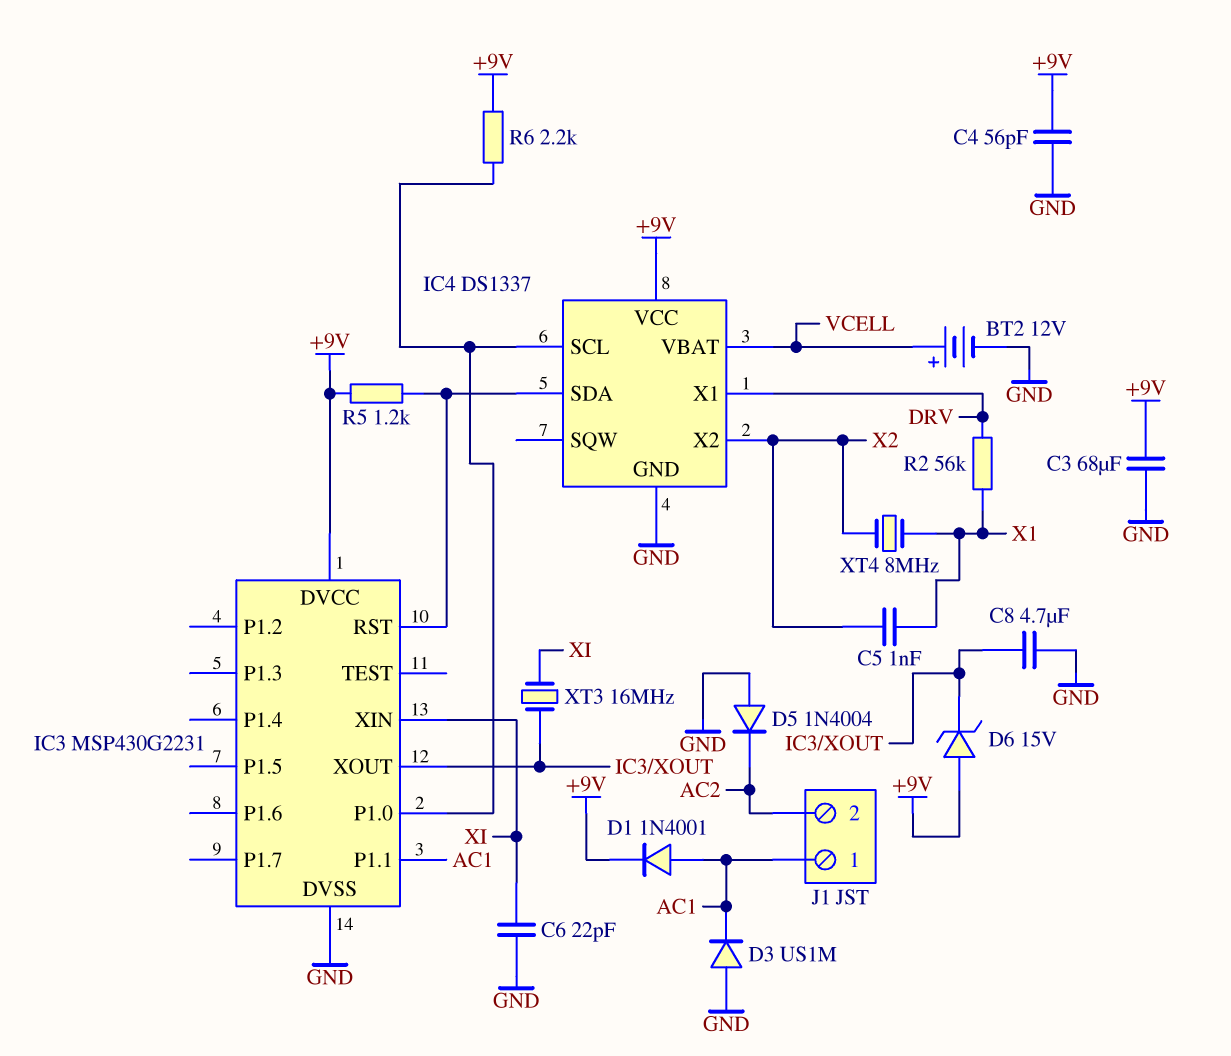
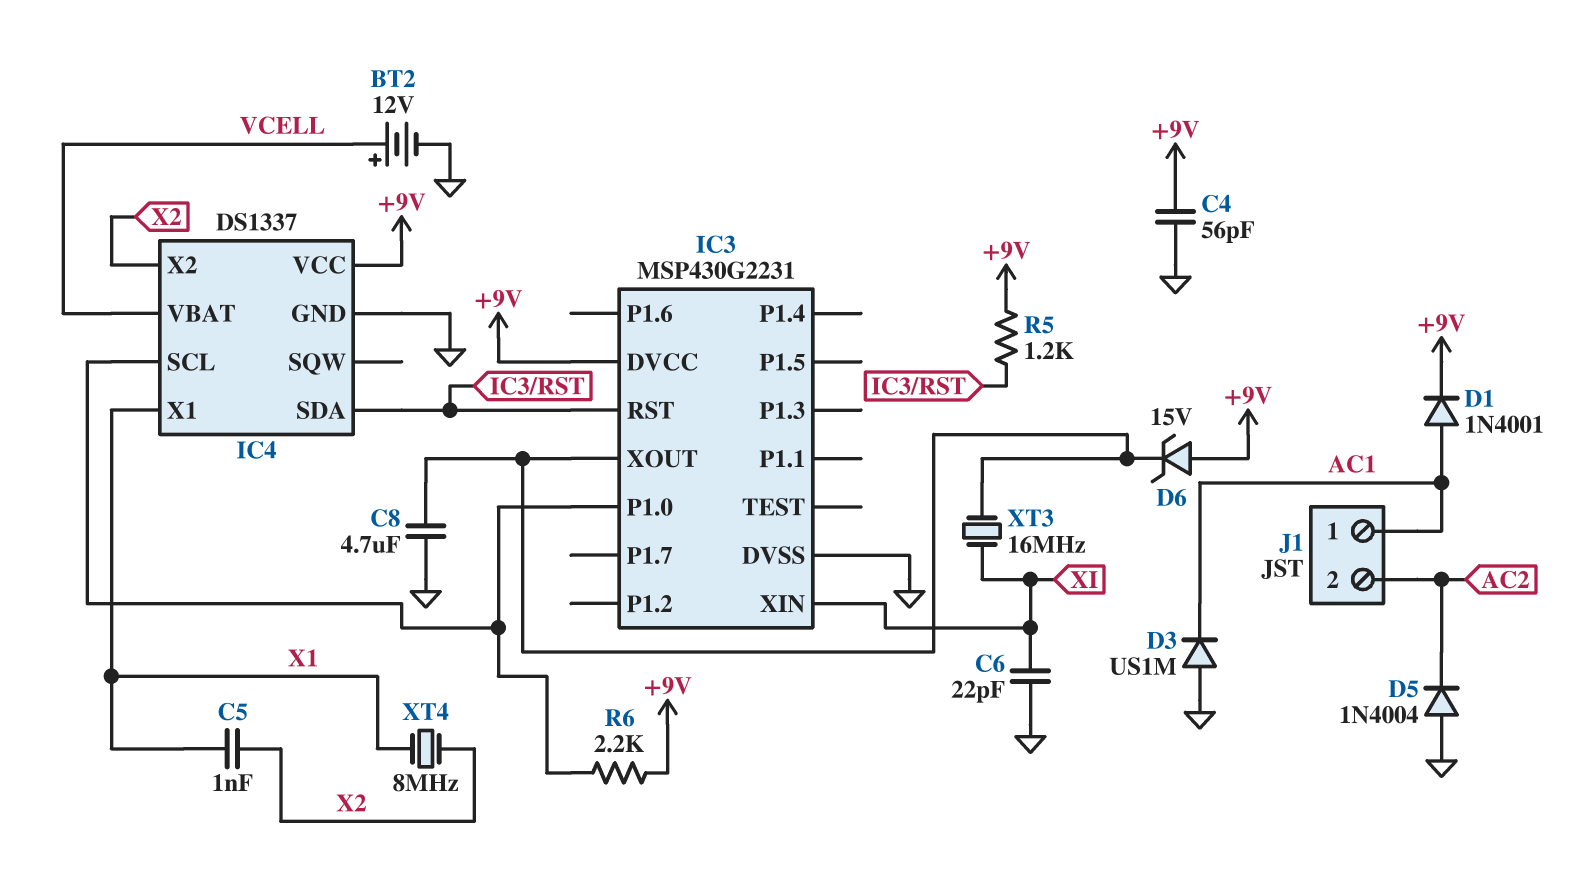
C3: 68uF (+9V, GND) -> none
IC3 pin P1.1: AC1 -> none
IC4 pin X1: DRV -> X1
R2: 56k (DRV, X1) -> none

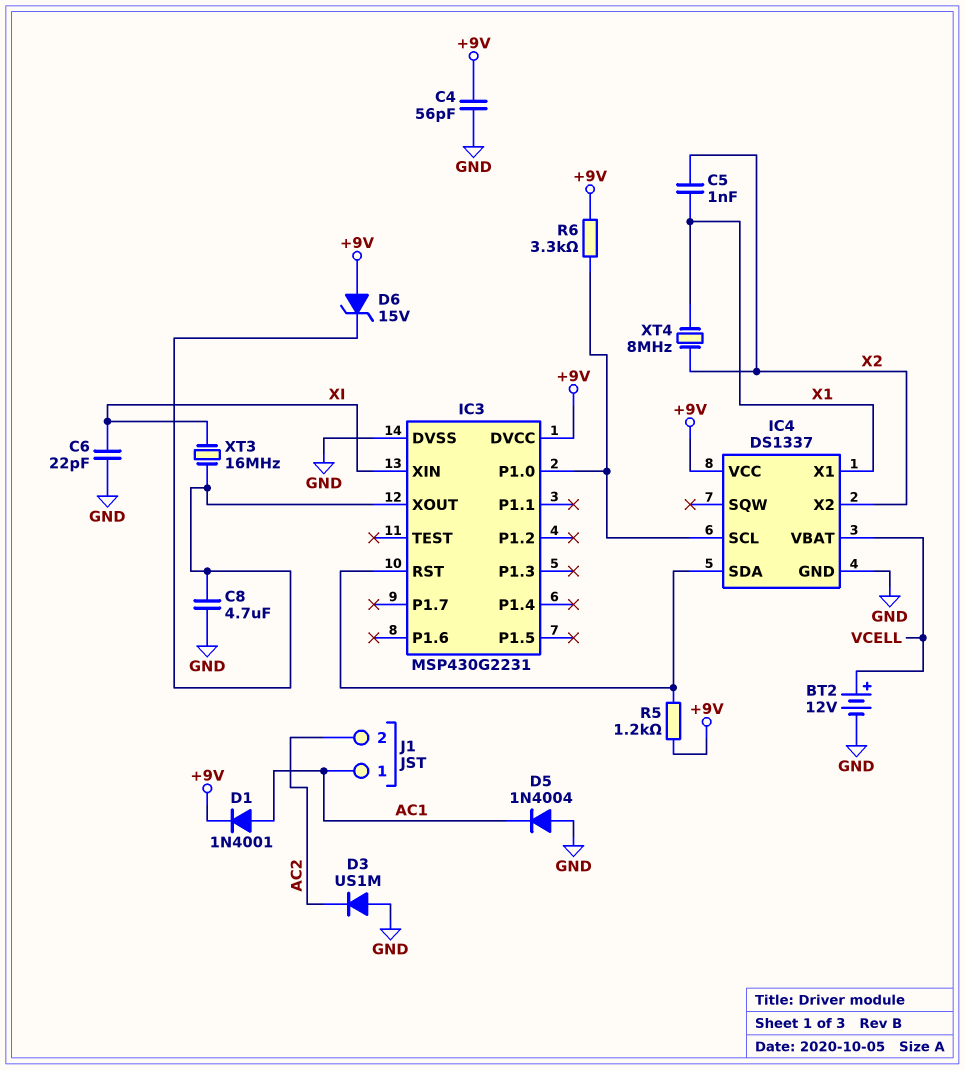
D3: diode US1M (A GND, K AC1) -> diode US1M (A GND, K AC2)
D5: diode 1N4004 (A GND, K AC2) -> diode 1N4004 (A GND, K AC1)
R6: 2.2k (+9V, IC3/P1.0) -> 3.3k (+9V, IC3/P1.0)

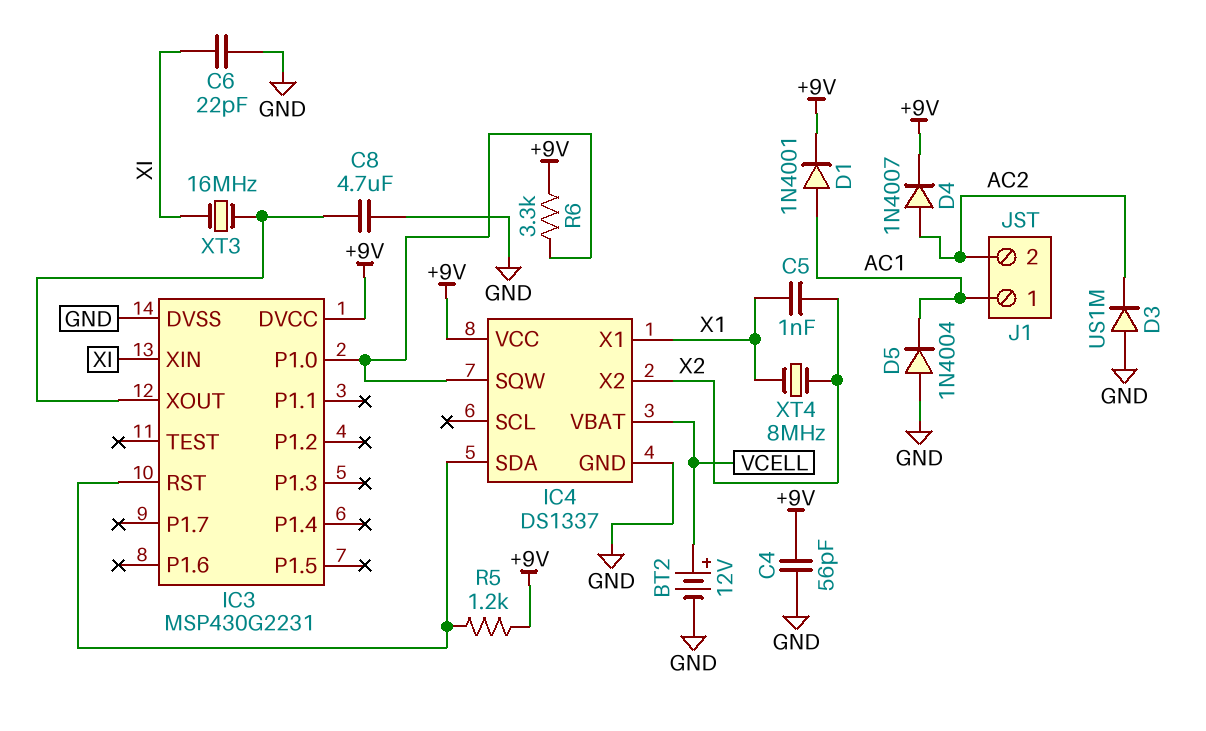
D4: none -> diode 1N4007 (A AC2, K +9V)
D6: zener 15V (A +9V, K IC3/XOUT) -> none
IC4 pin SCL: IC3/P1.0 -> none
IC4 pin SQW: none -> IC3/P1.0

